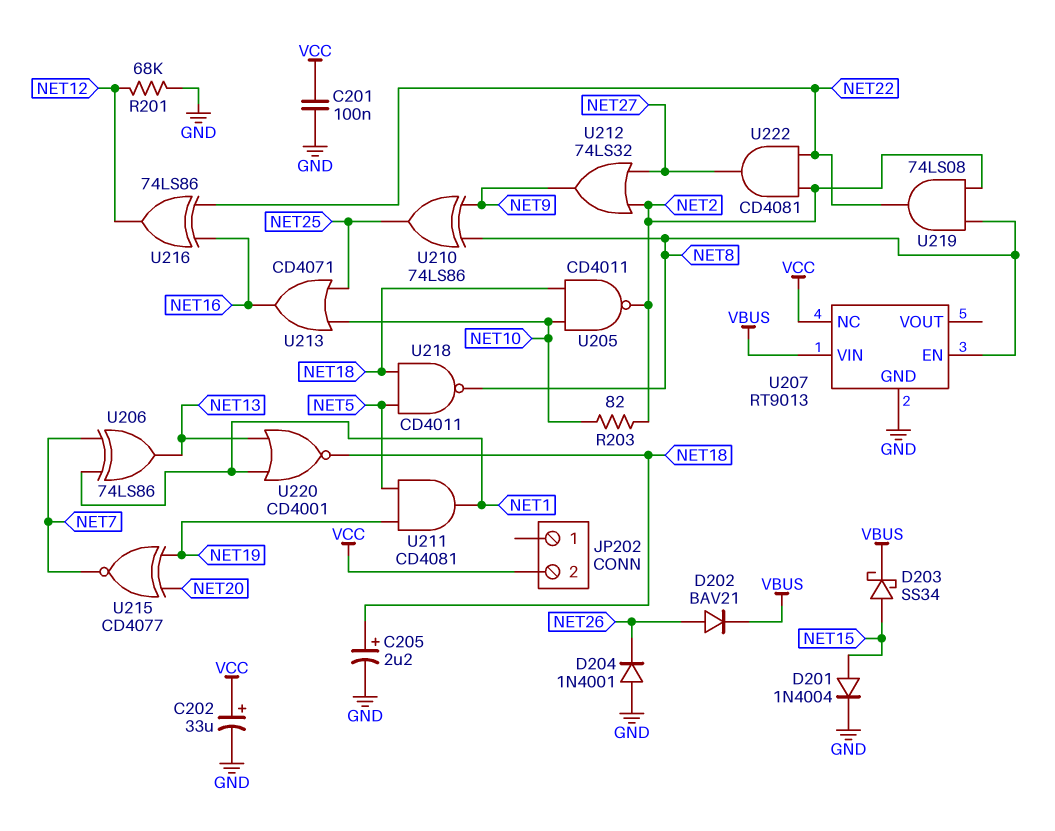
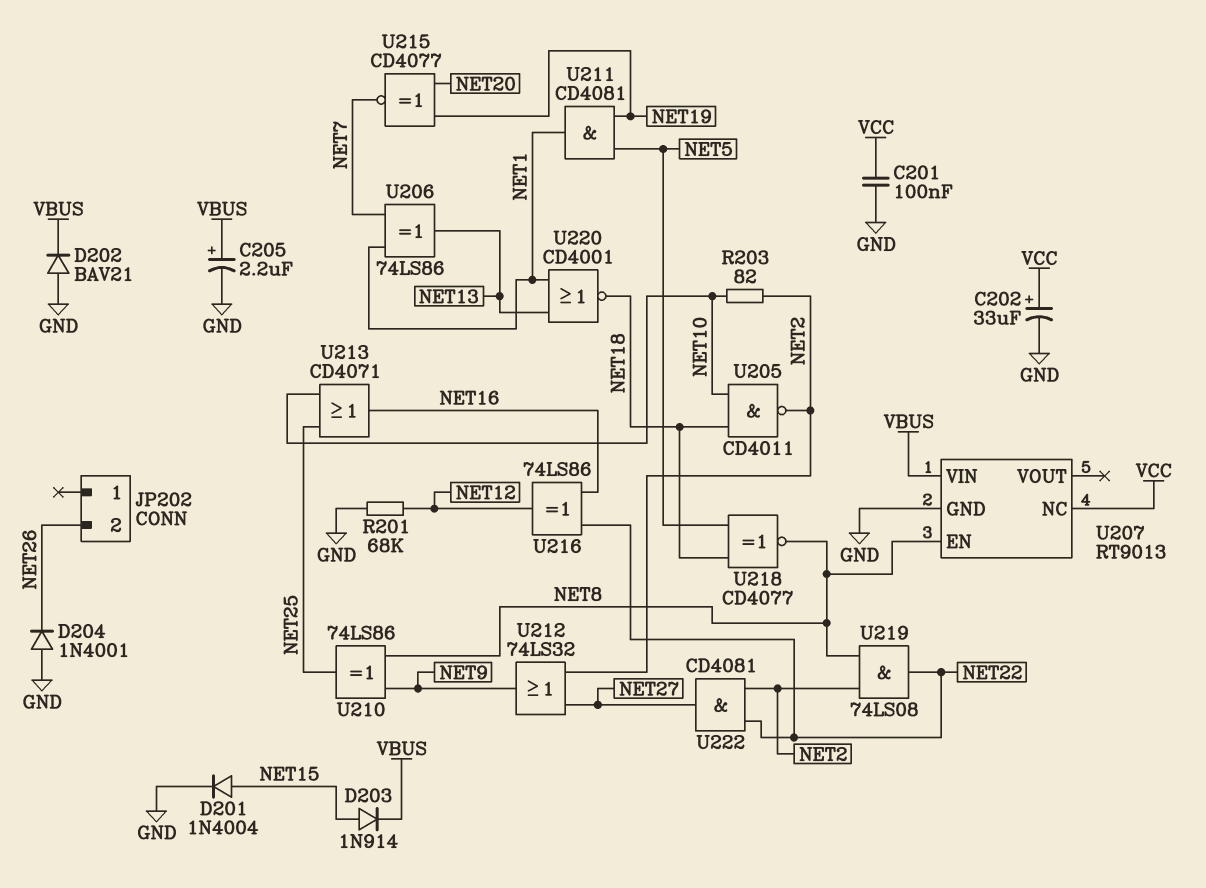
C205: 2.2uF (plus NET18, minus GND) -> 2.2uF (plus VBUS, minus GND)
D202: diode BAV21 (A NET26, K VBUS) -> diode BAV21 (A GND, K VBUS)
D203: schottky SS34 (A NET15, K VBUS) -> diode 1N914 (A NET15, K VBUS)
JP202 pin 2: VCC -> NET26
U218: NAND CD4011 (in NET5, in NET18, out NET8) -> XNOR CD4077 (in NET5, in NET18, out NET8)

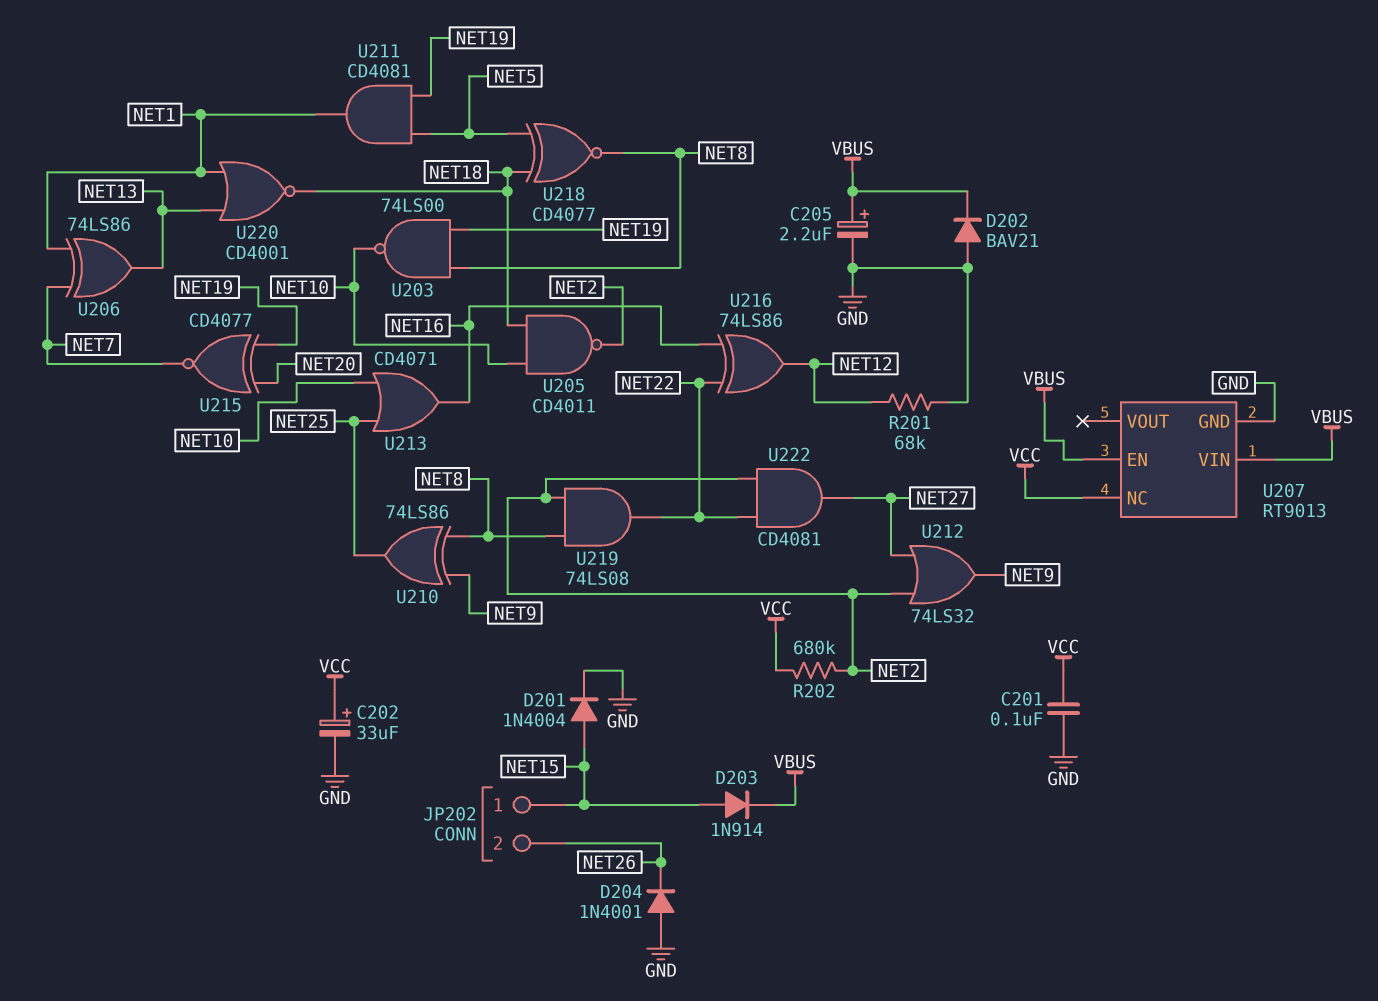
JP202 pin 1: none -> NET15
R202: none -> 680k (NET2, VCC)
R203: 82 (NET2, NET10) -> none
U203: none -> NAND 74LS00 (in NET8, in NET19, out NET10)
U207 pin EN: NET8 -> VBUS

